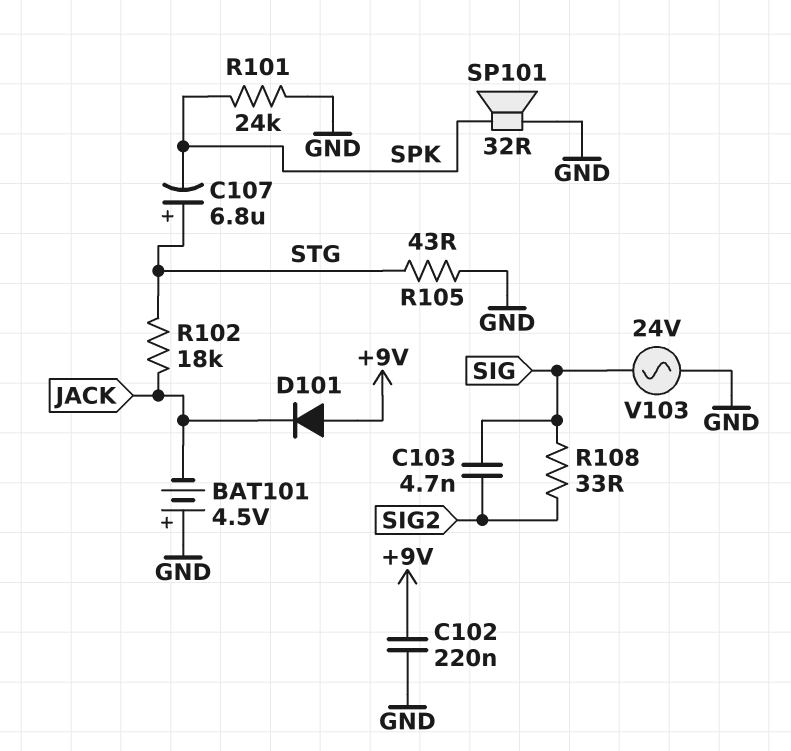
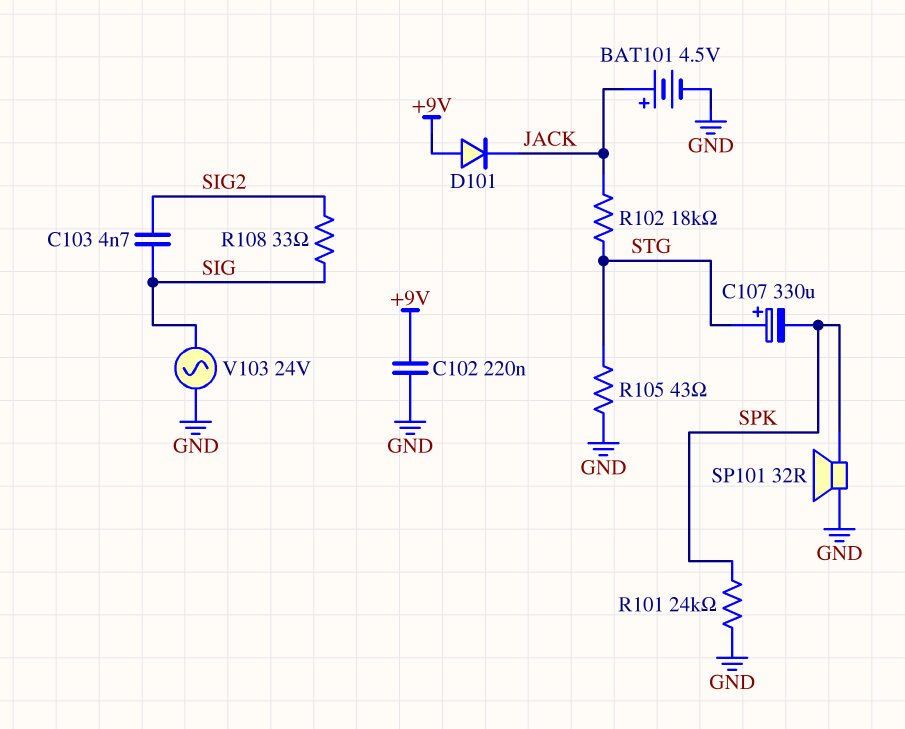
BAT101: 4.5V (plus GND, minus JACK) -> 4.5V (plus JACK, minus GND)
C107: 6.8uF (plus STG, minus SPK) -> 330uF (plus STG, minus SPK)

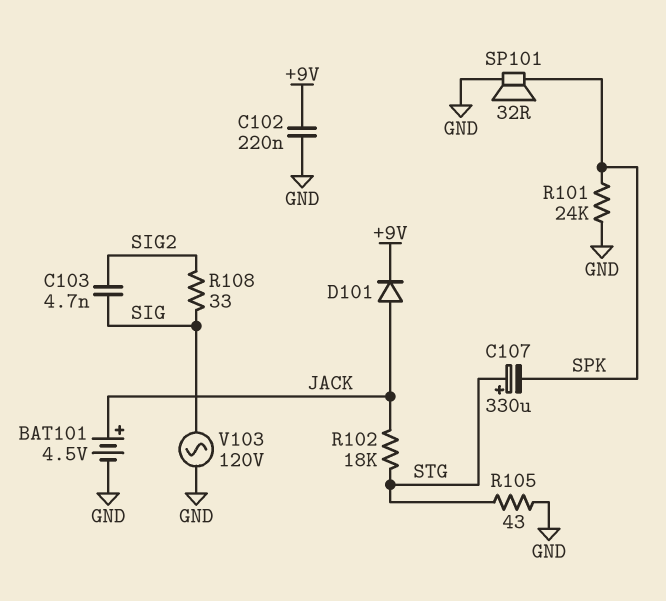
D101: diode (A +9V, K JACK) -> diode (A JACK, K +9V)
V103: AC 24V (GND, SIG) -> AC 120V (GND, SIG)

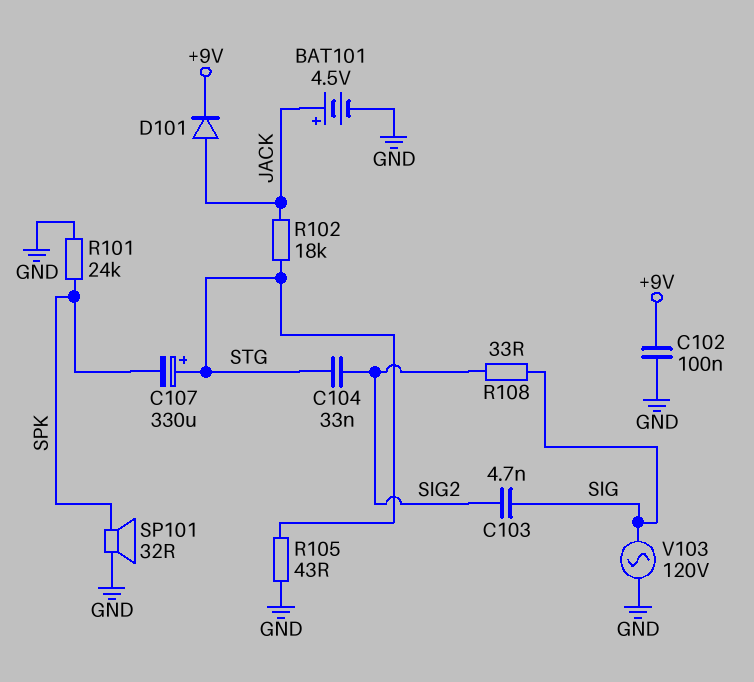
C102: 220nF (+9V, GND) -> 100nF (+9V, GND)
C104: none -> 33nF (SIG2, STG)

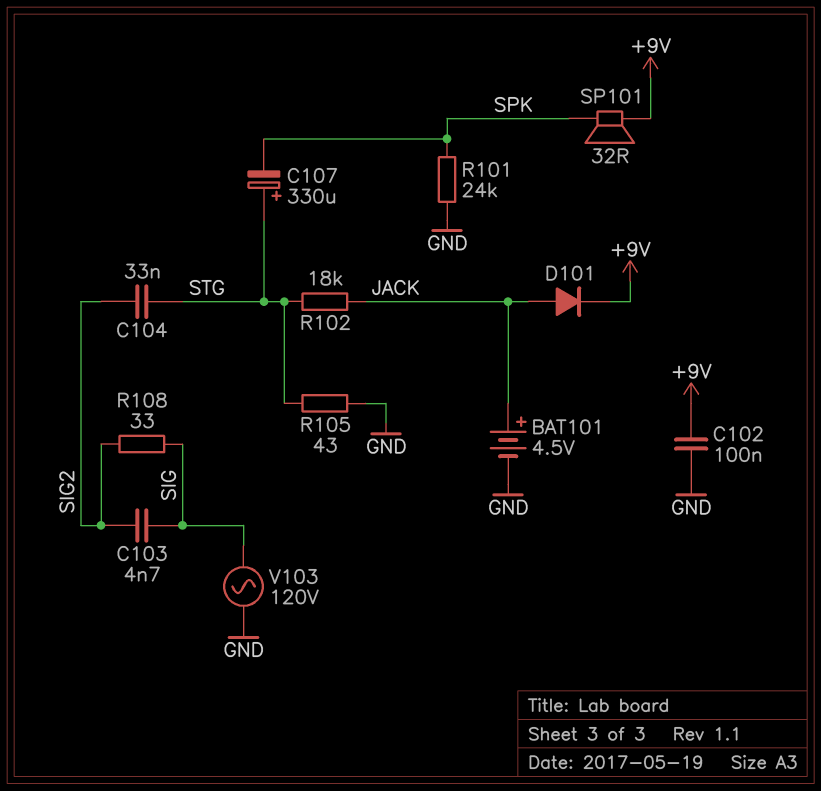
SP101: speaker 32R (GND, SPK) -> speaker 32R (+9V, SPK)

